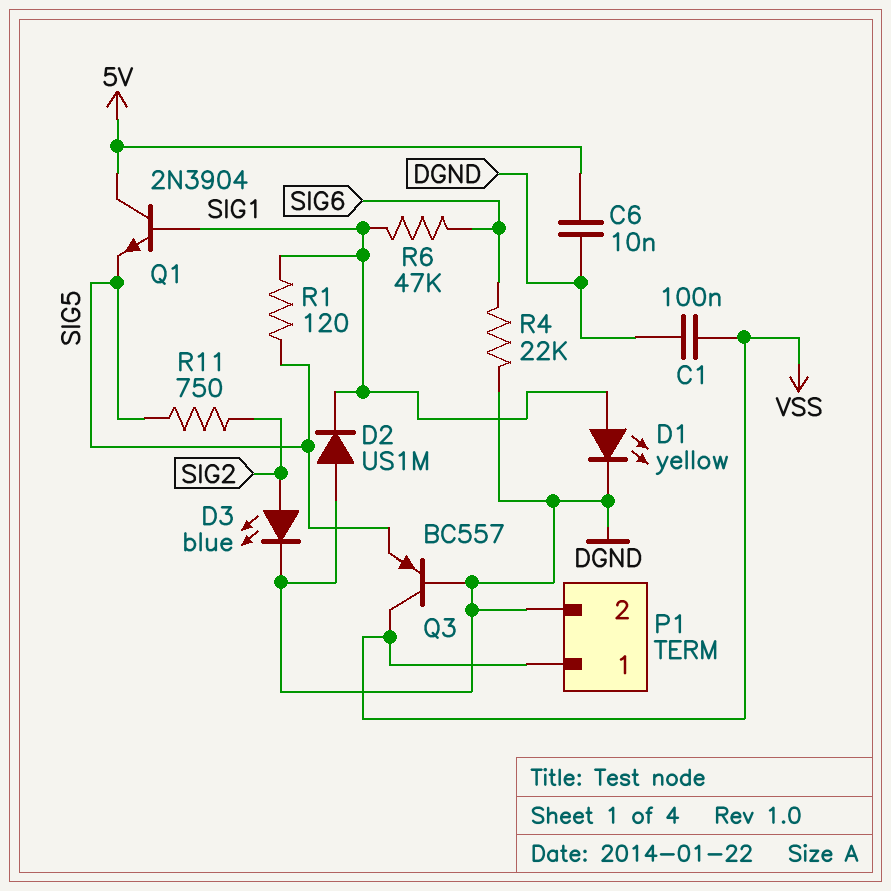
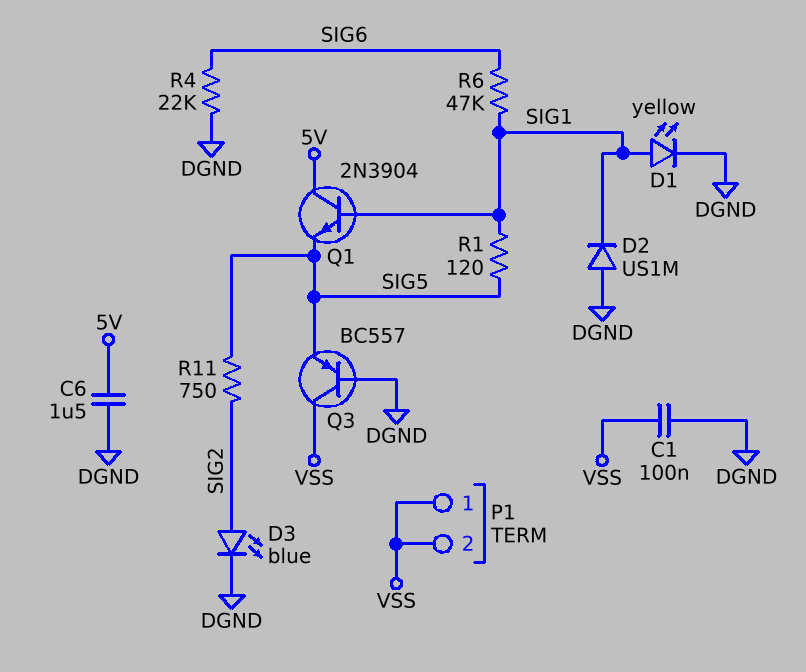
C6: 10nF (5V, DGND) -> 1.5uF (5V, DGND)
P1 pin 2: DGND -> VSS

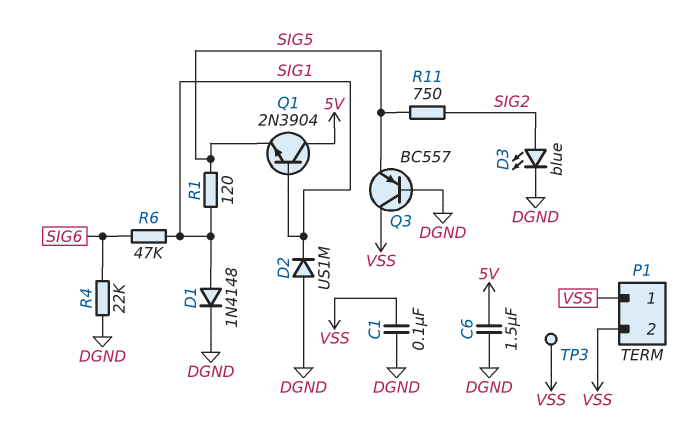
D1: LED yellow (A SIG1, K DGND) -> diode 1N4148 (A SIG1, K DGND)
TP3: none -> test point (VSS)

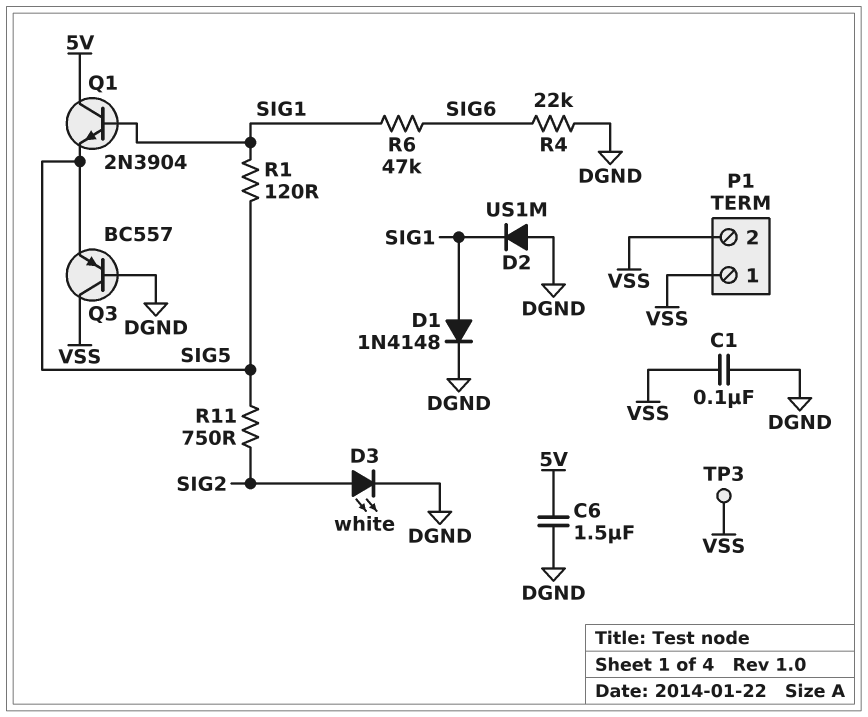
D3: LED blue (A SIG2, K DGND) -> LED white (A SIG2, K DGND)

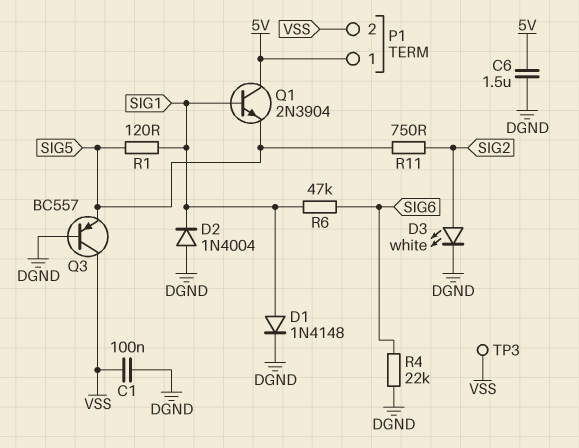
D2: diode US1M (A DGND, K SIG1) -> diode 1N4004 (A DGND, K SIG1)
P1 pin 1: VSS -> 5V

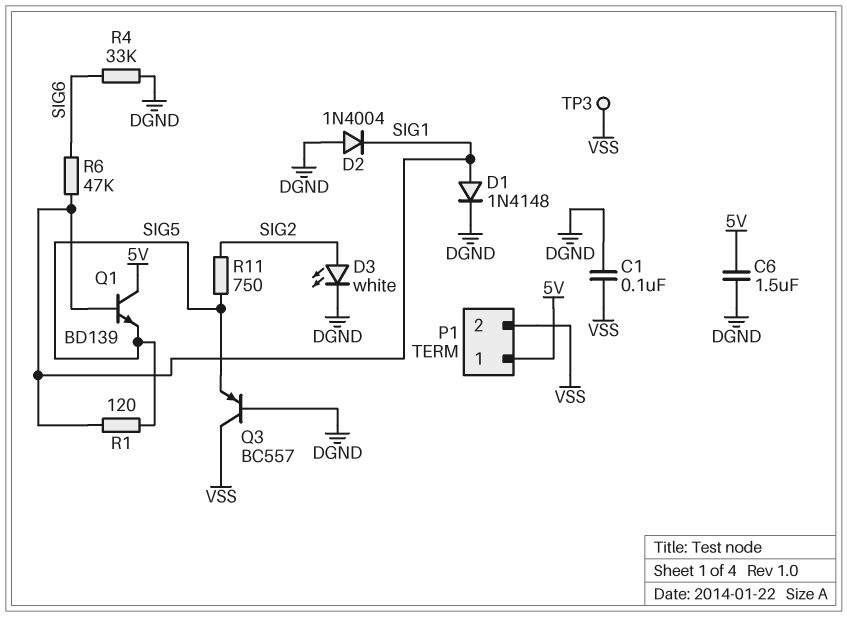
Q1: NPN 2N3904 (B SIG1, C 5V, E SIG5) -> NPN BD139 (B SIG1, C 5V, E SIG5)
R4: 22k (DGND, SIG6) -> 33k (DGND, SIG6)

